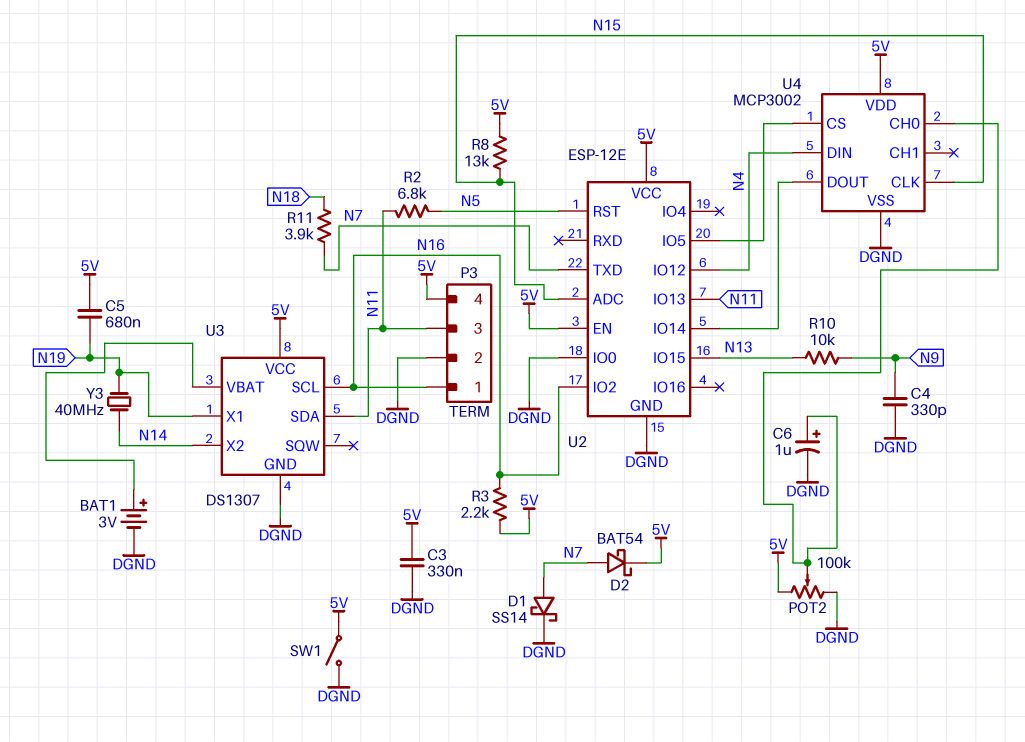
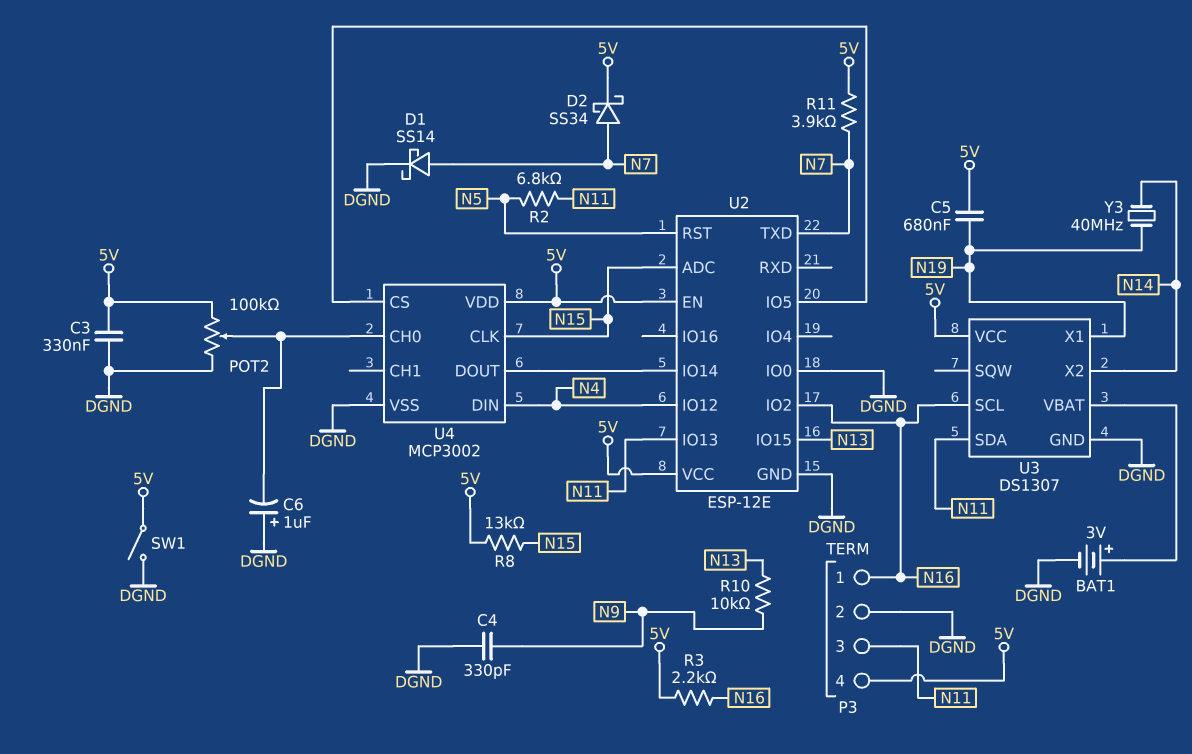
C6: 1uF (plus U4/CH0, minus DGND) -> 1uF (plus DGND, minus U4/CH0)
D2: schottky BAT54 (A N7, K 5V) -> schottky SS34 (A N7, K 5V)
R11: 3.9k (N7, N18) -> 3.9k (5V, N7)

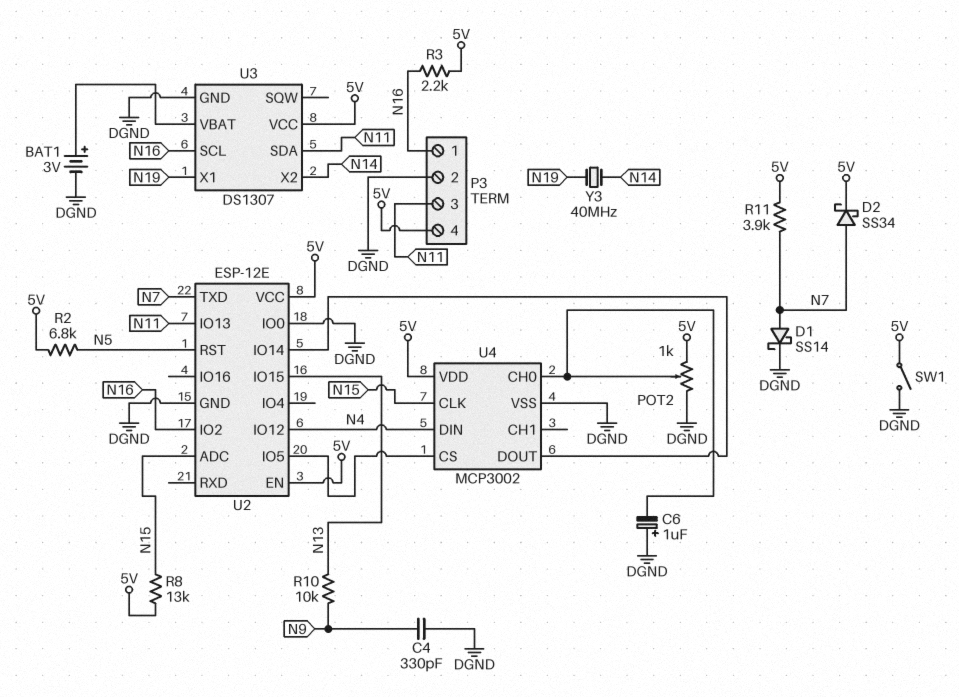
C3: 330nF (5V, DGND) -> none
C5: 680nF (5V, N19) -> none
POT2: 100k (5V, DGND, wiper U4/CH0) -> 1k (5V, DGND, wiper U4/CH0)
R2: 6.8k (N5, N11) -> 6.8k (5V, N5)

